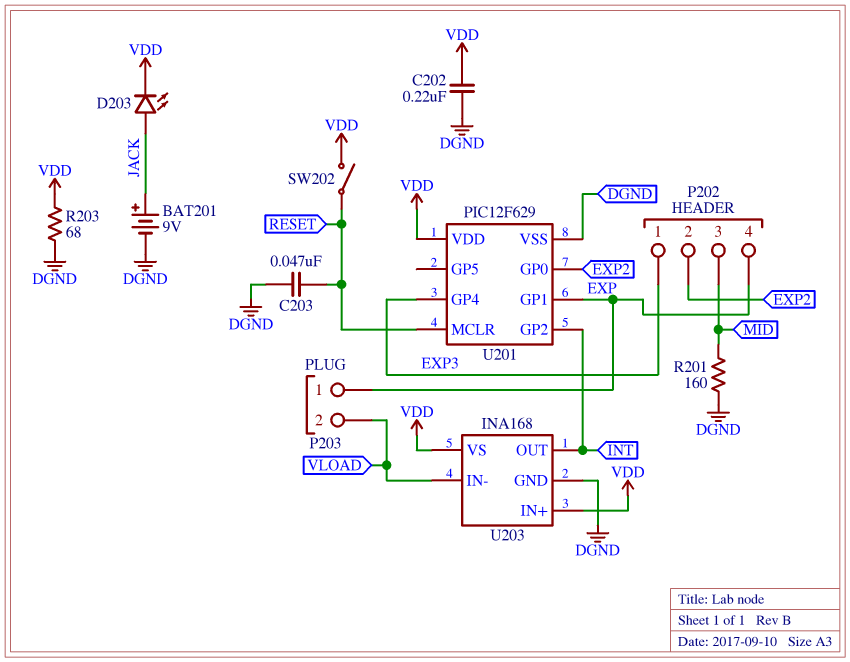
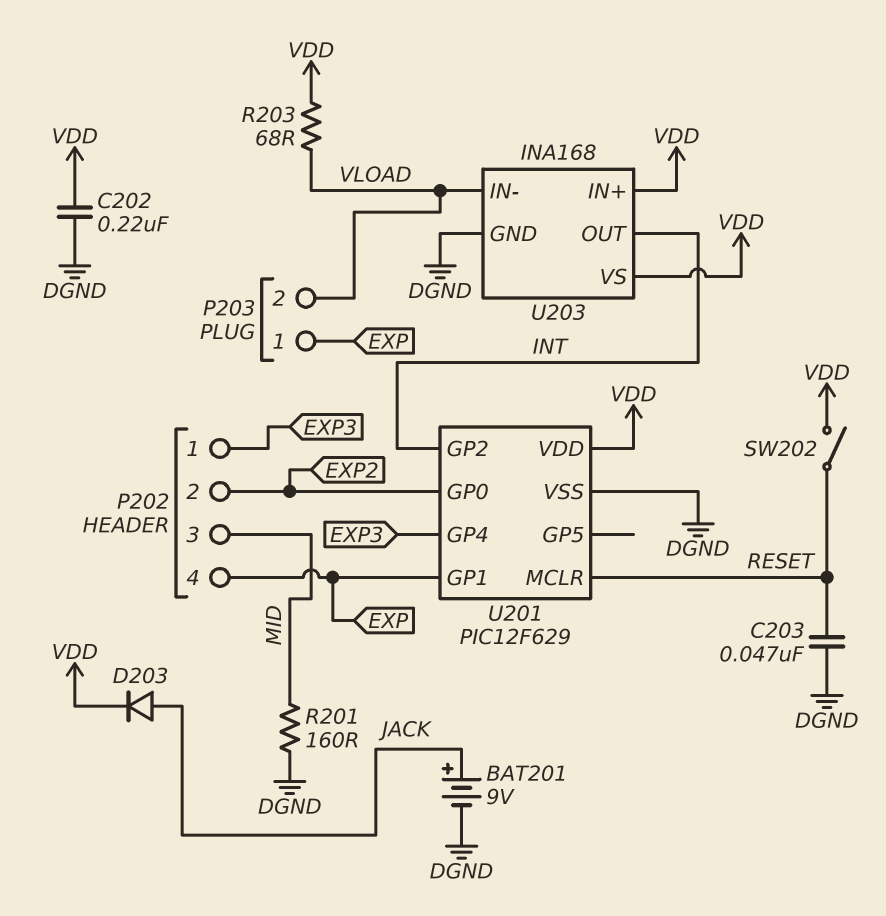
D203: LED (A JACK, K VDD) -> diode (A JACK, K VDD)
R203: 68 (DGND, VDD) -> 68 (VDD, VLOAD)

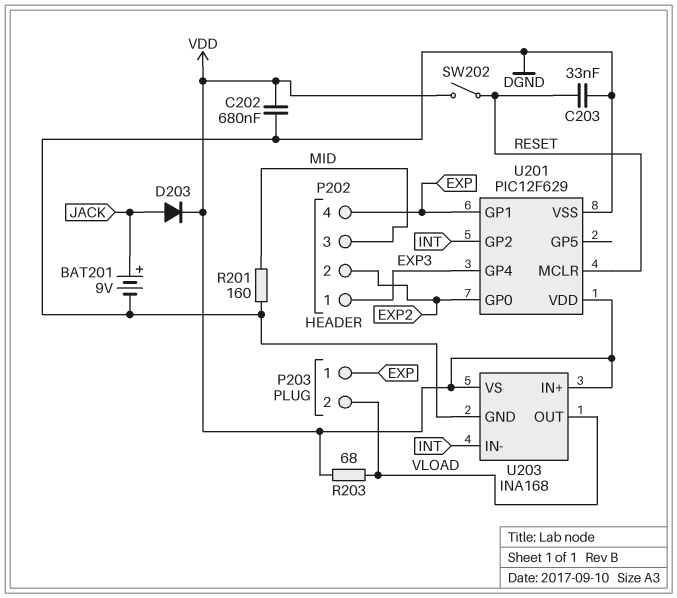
C202: 220nF (DGND, VDD) -> 680nF (DGND, VDD)
C203: 47nF (DGND, RESET) -> 33nF (DGND, RESET)
U203 pin IN-: VLOAD -> INT
U203 pin OUT: INT -> VLOAD

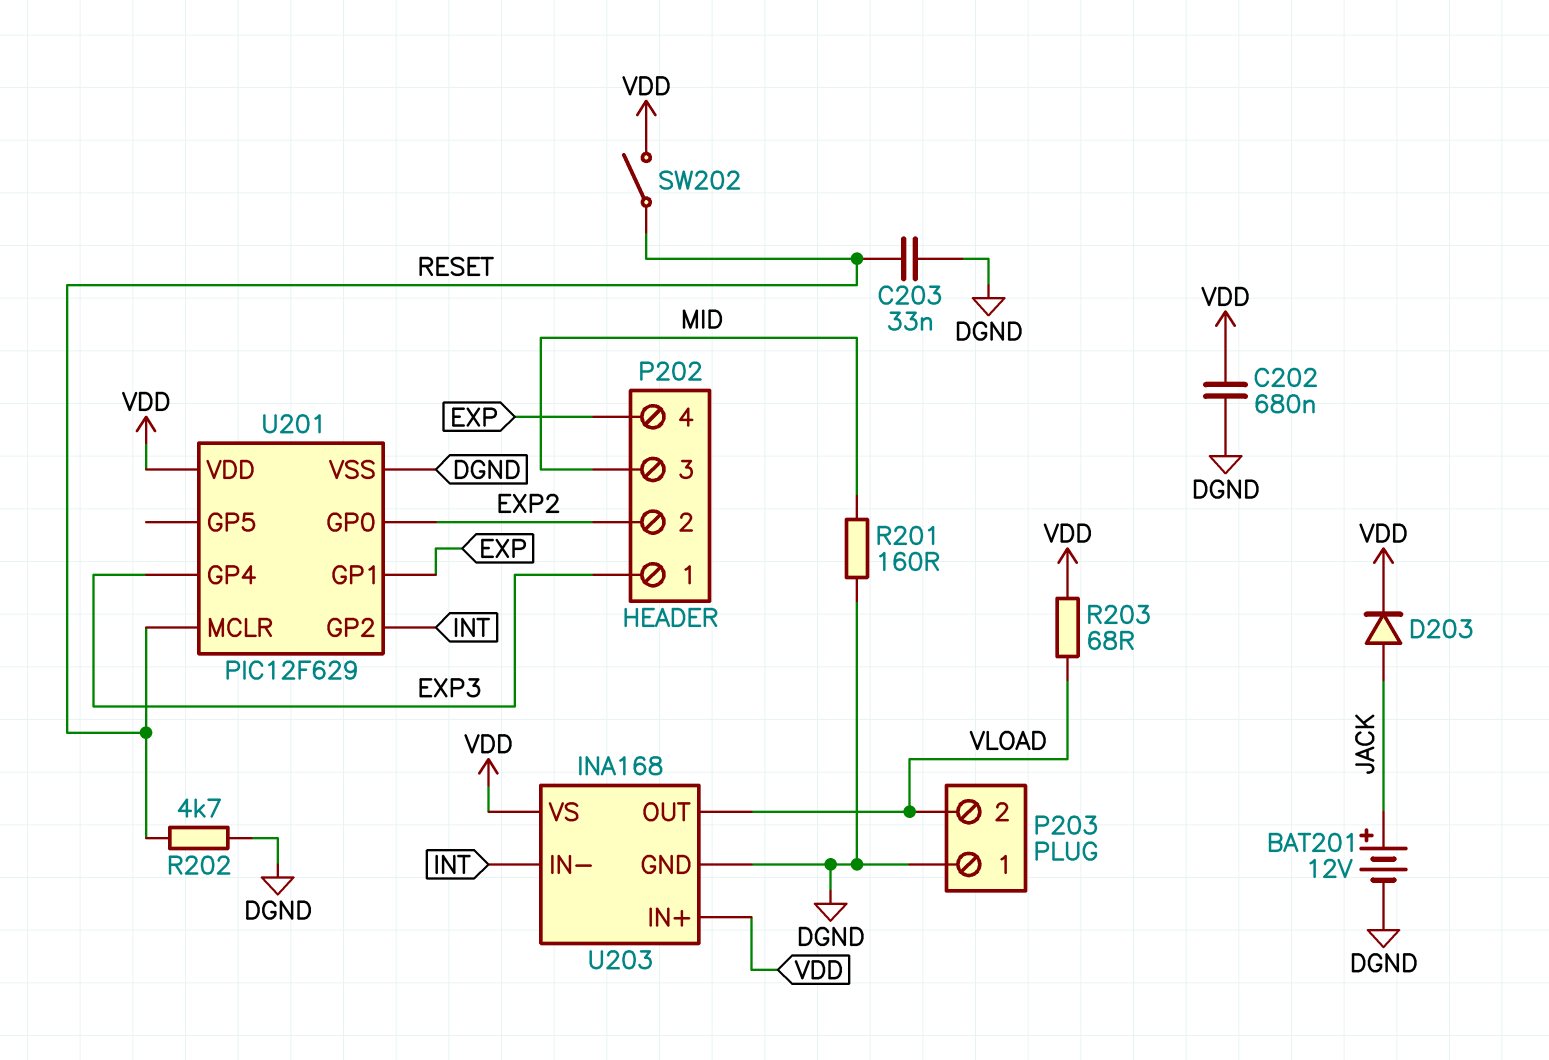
BAT201: 9V (plus JACK, minus DGND) -> 12V (plus JACK, minus DGND)
P203 pin 1: EXP -> DGND
R202: none -> 4.7k (DGND, RESET)

